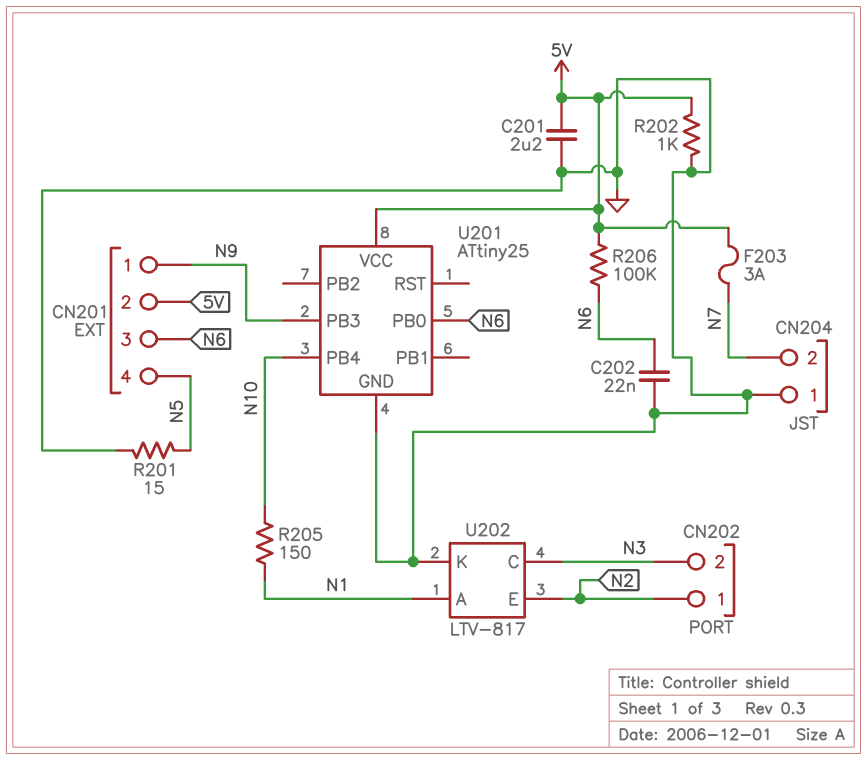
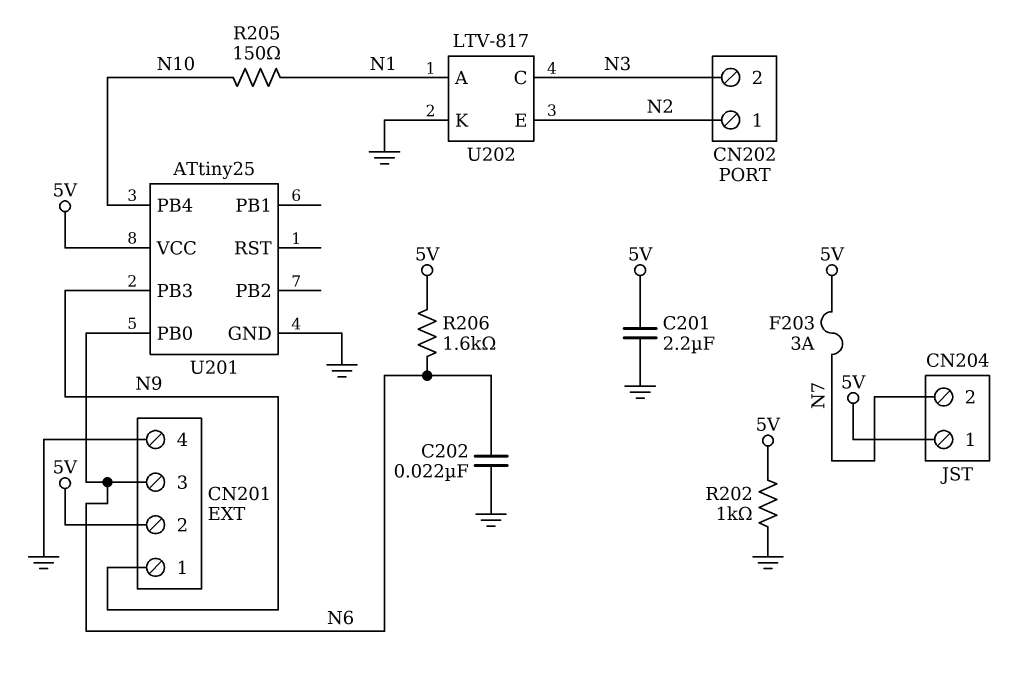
CN201 pin 4: N5 -> GND
CN204 pin 1: GND -> 5V
R201: 15 (GND, N5) -> none
R206: 100k (5V, N6) -> 1.6k (5V, N6)

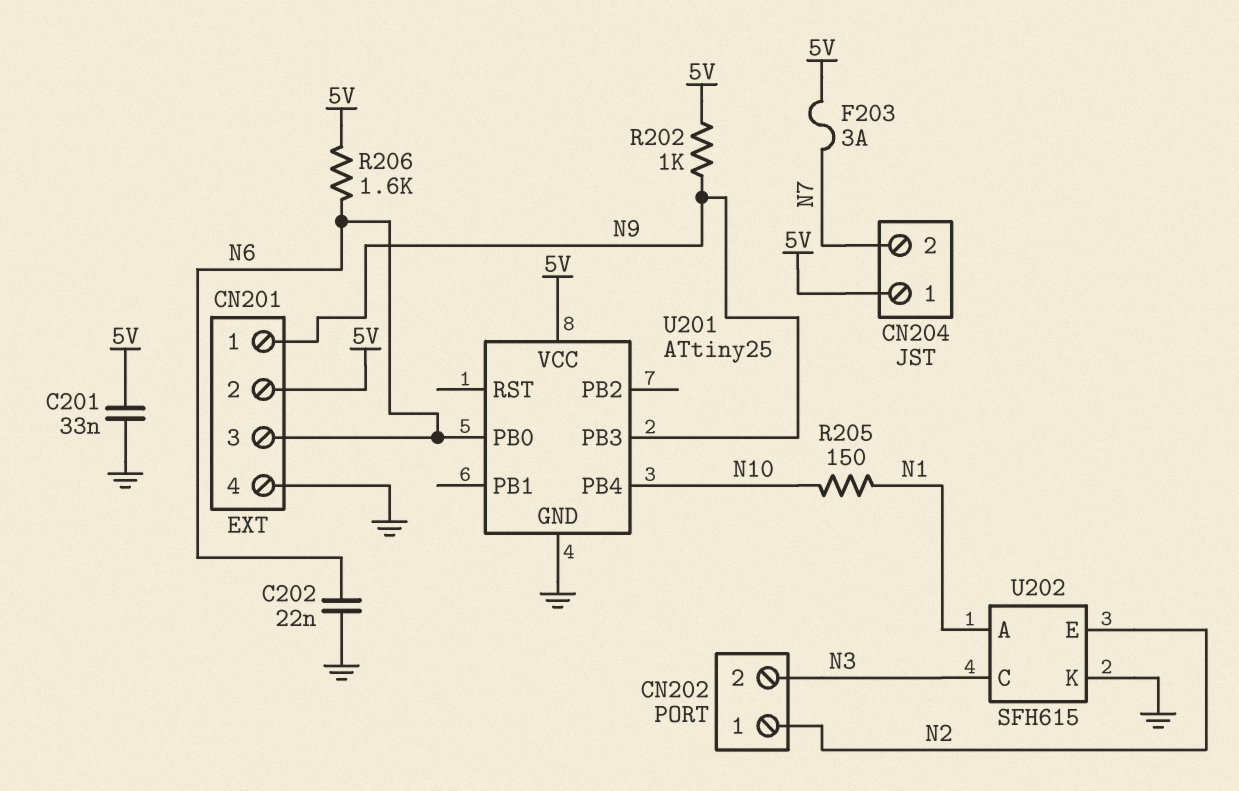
C201: 2.2uF (5V, GND) -> 33nF (5V, GND)
R202: 1k (5V, GND) -> 1k (5V, N9)
U202: LTV-817 -> SFH615

